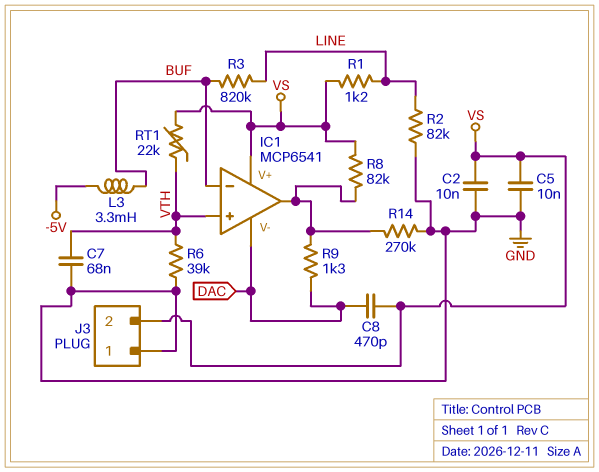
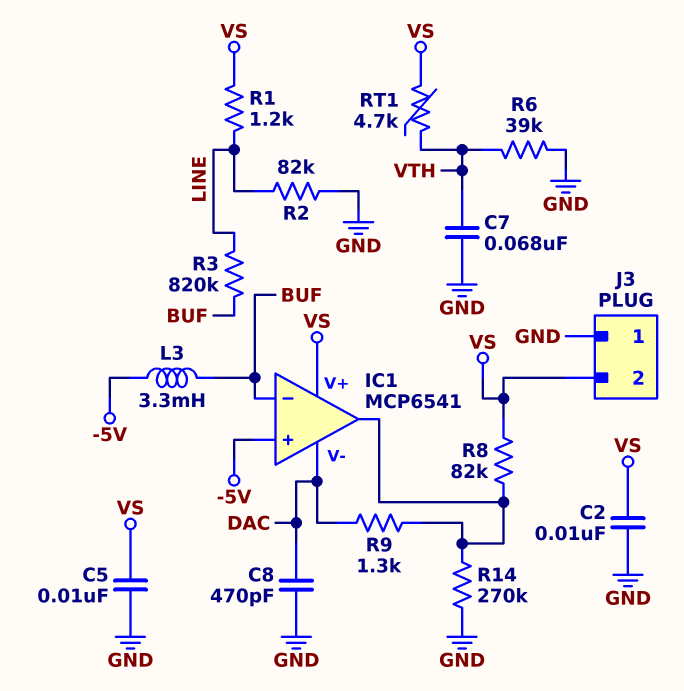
C8: 470pF (DAC, VS) -> 470pF (DAC, GND)
IC1 pin in+: VTH -> -5V
RT1: 22k (VS, VTH) -> 4.7k (VS, VTH)

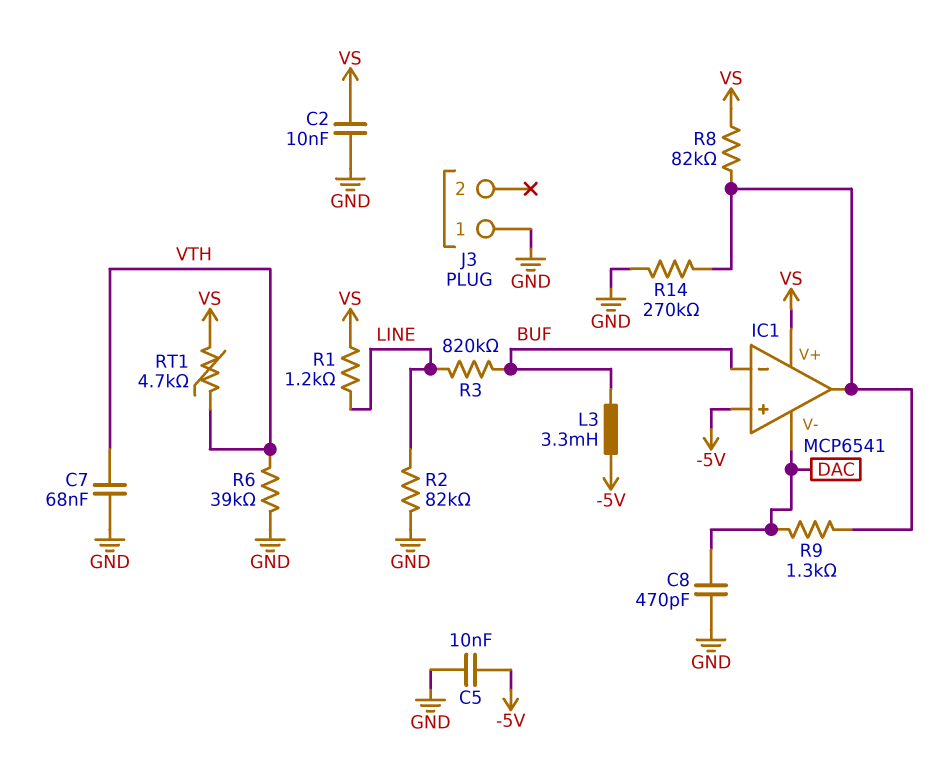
C5: 10nF (GND, VS) -> 10nF (-5V, GND)
J3 pin 2: VS -> none

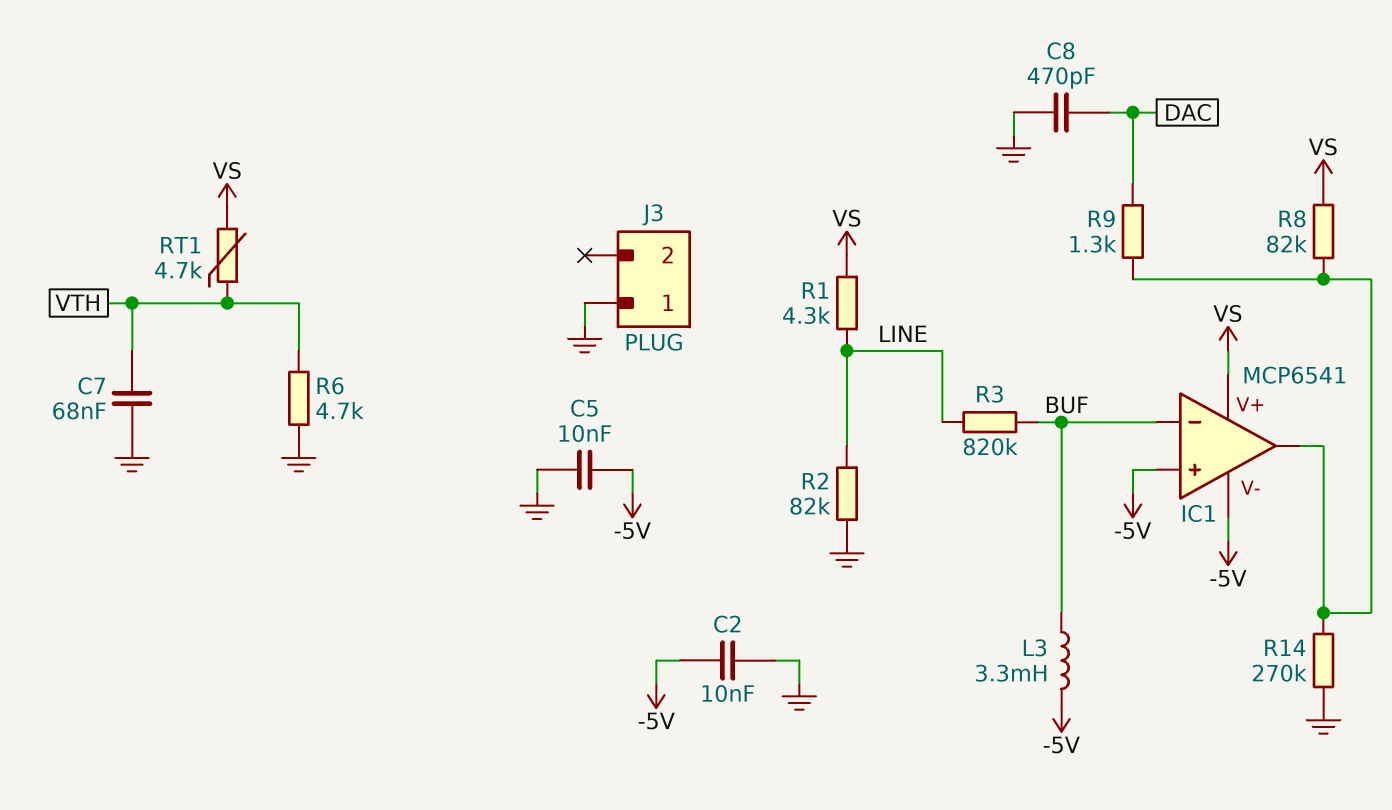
C2: 10nF (GND, VS) -> 10nF (-5V, GND)
IC1 pin V-: DAC -> -5V
R1: 1.2k (LINE, VS) -> 4.3k (LINE, VS)
R6: 39k (GND, VTH) -> 4.7k (GND, VTH)

